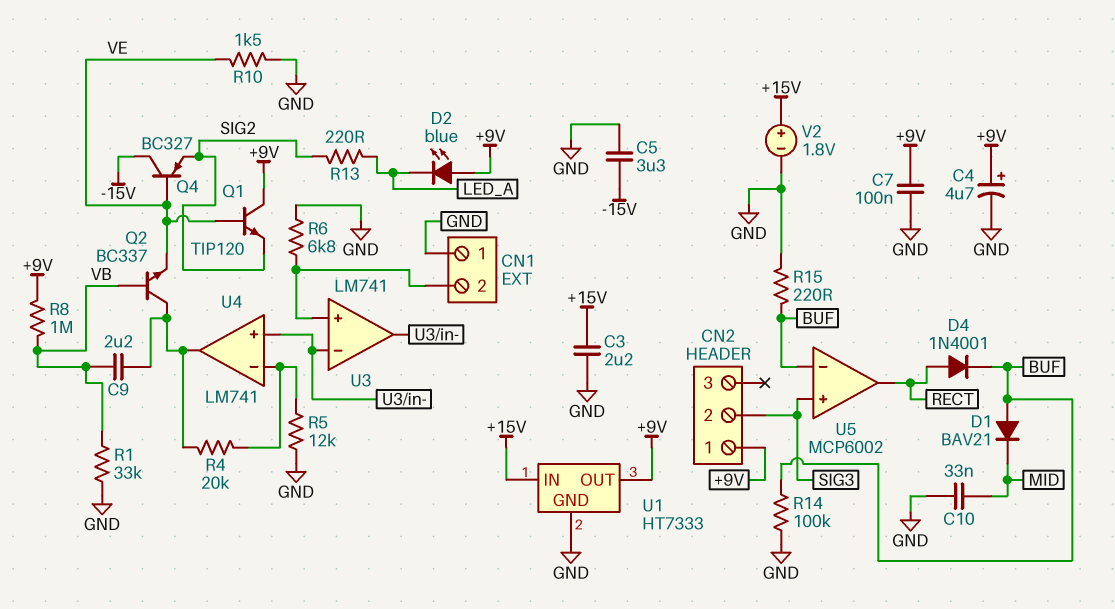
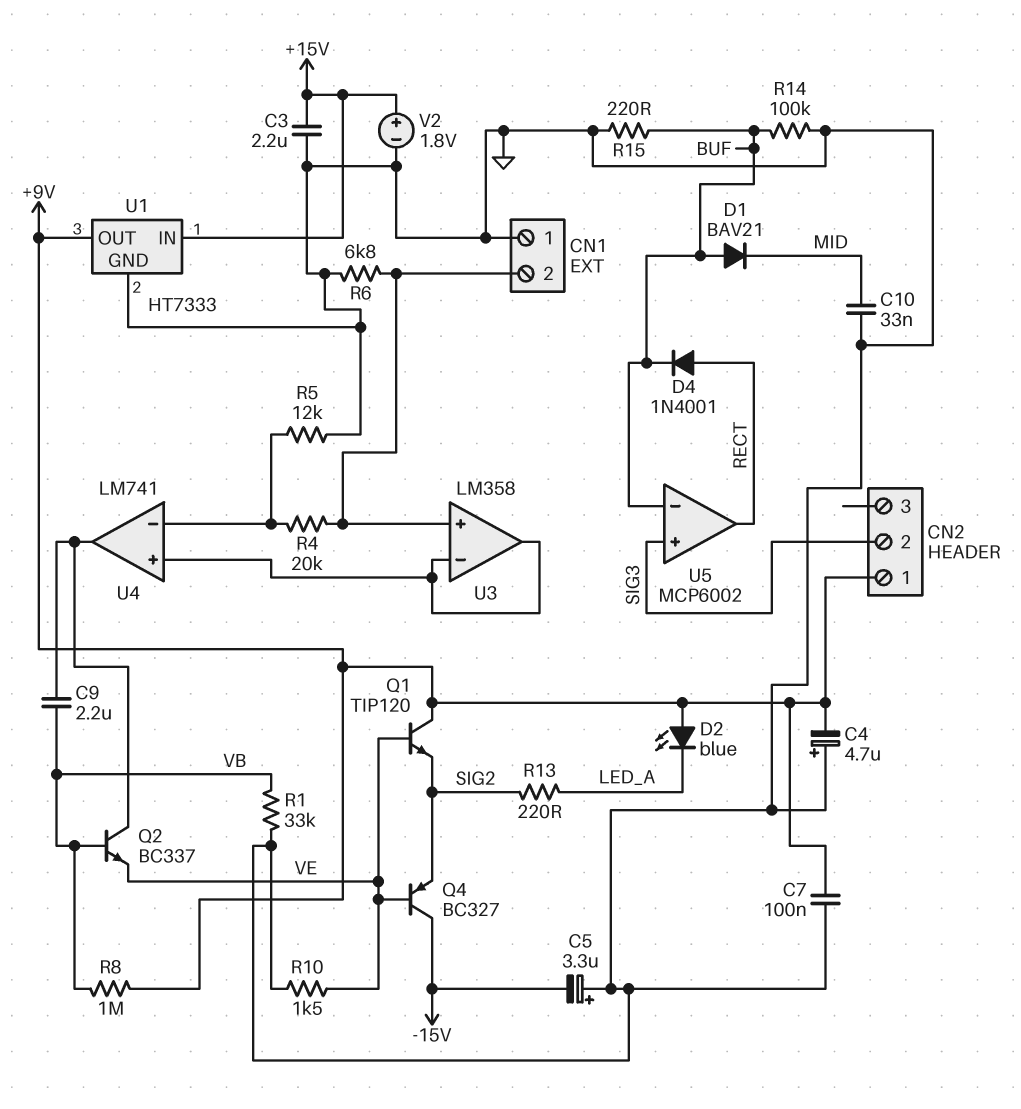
C4: 4.7uF (plus +9V, minus GND) -> 4.7uF (plus GND, minus +9V)
C5: 3.3uF (-15V, GND) -> 3.3uF (plus GND, minus -15V)
R4: 20k (U4/in-, U4/out) -> 20k (CN1/2, U4/in-)
U3: LM741 -> LM358

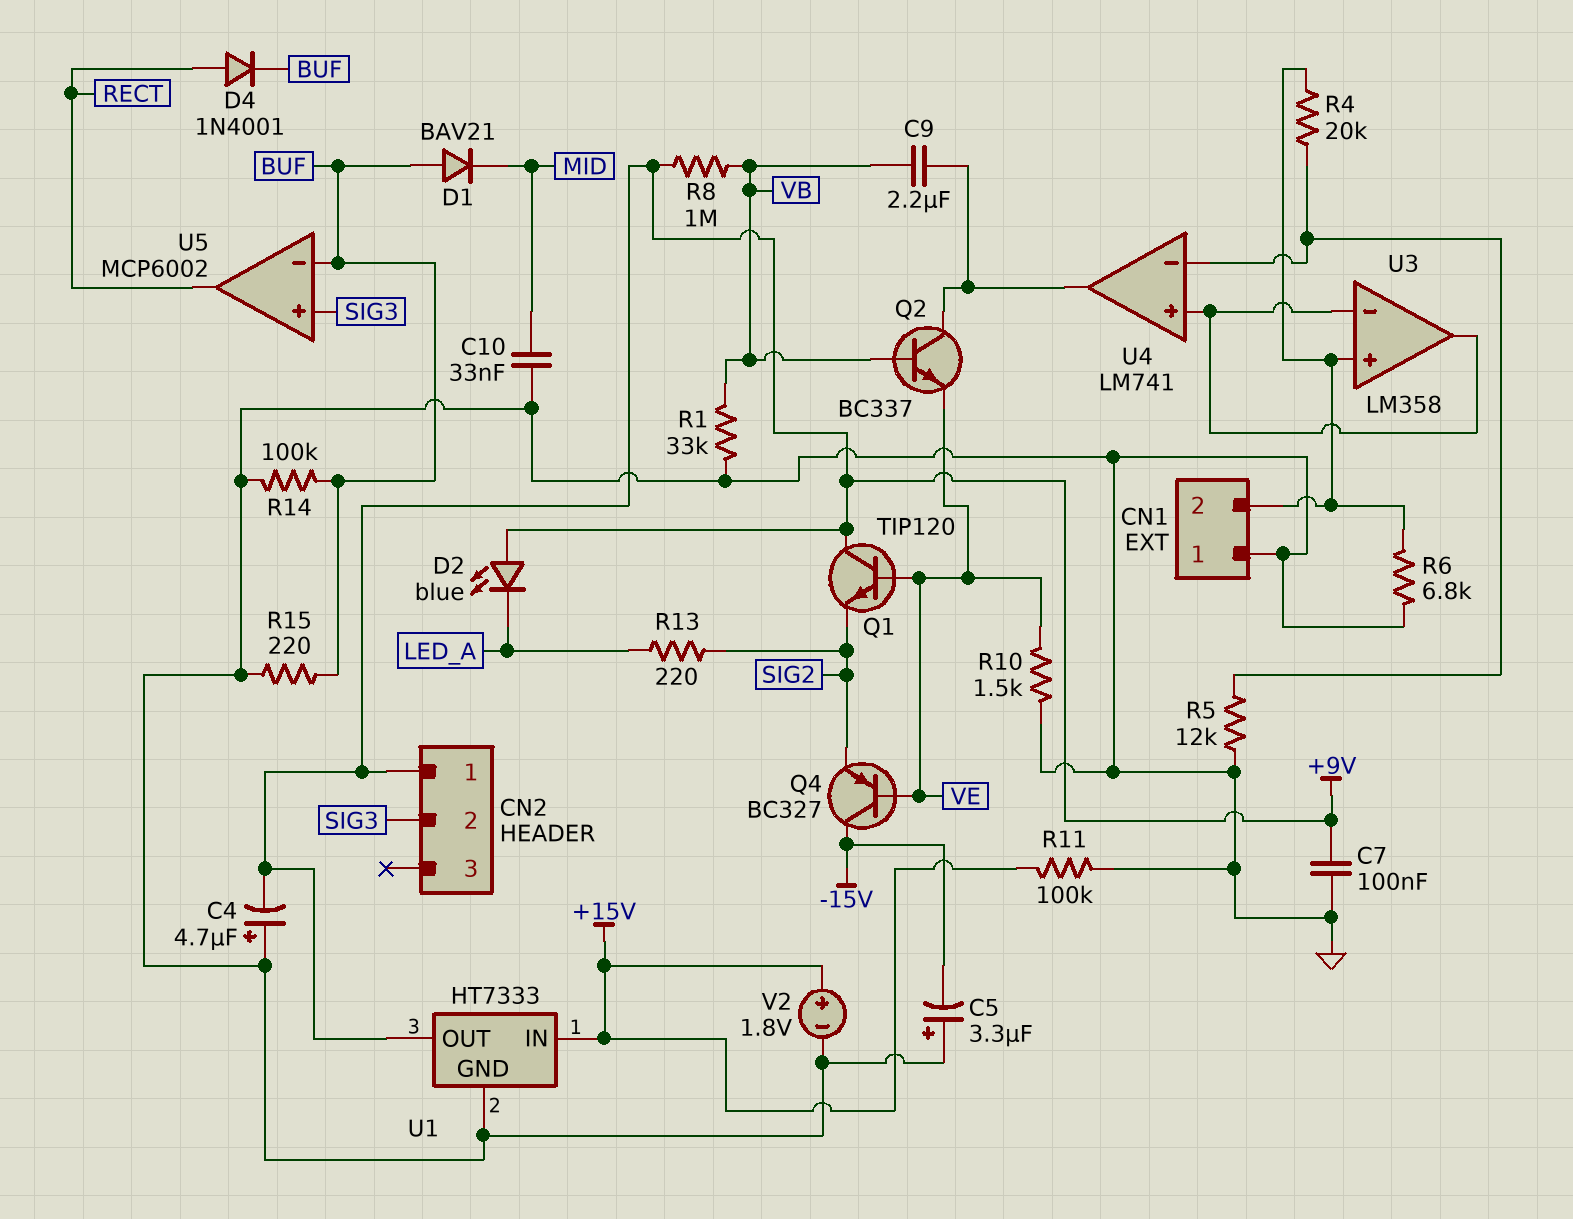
C3: 2.2uF (+15V, GND) -> none
R11: none -> 100k (+15V, GND)

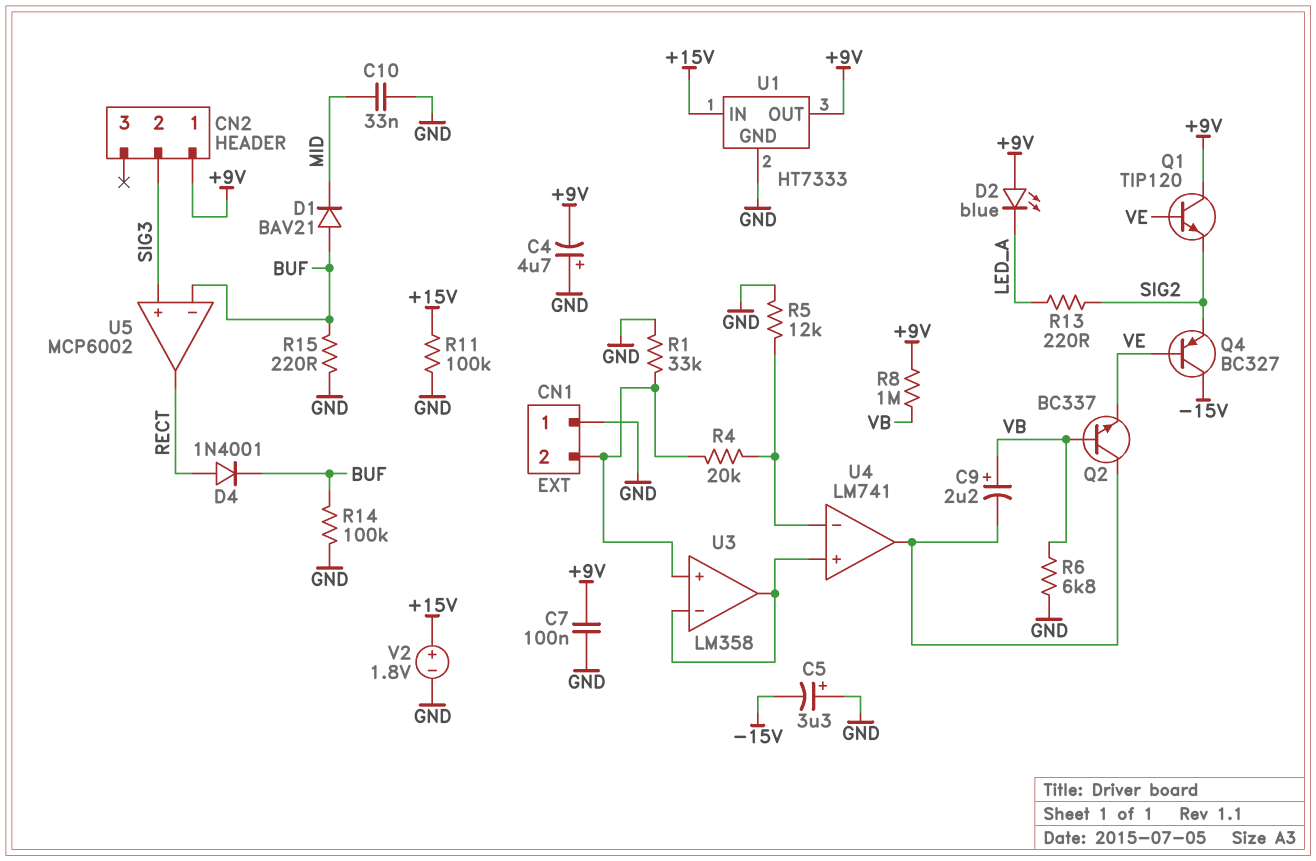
C9: 2.2uF (U4/out, VB) -> 2.2uF (plus VB, minus U4/out)
R1: 33k (GND, VB) -> 33k (CN1/2, GND)
R6: 6.8k (CN1/2, GND) -> 6.8k (GND, VB)
R10: 1.5k (GND, VE) -> none

